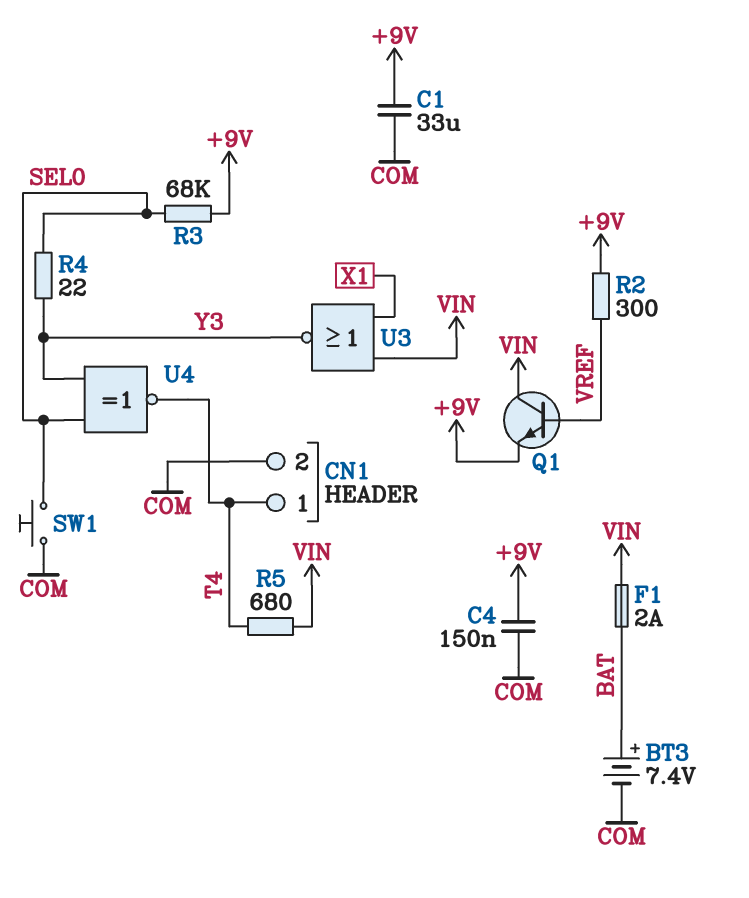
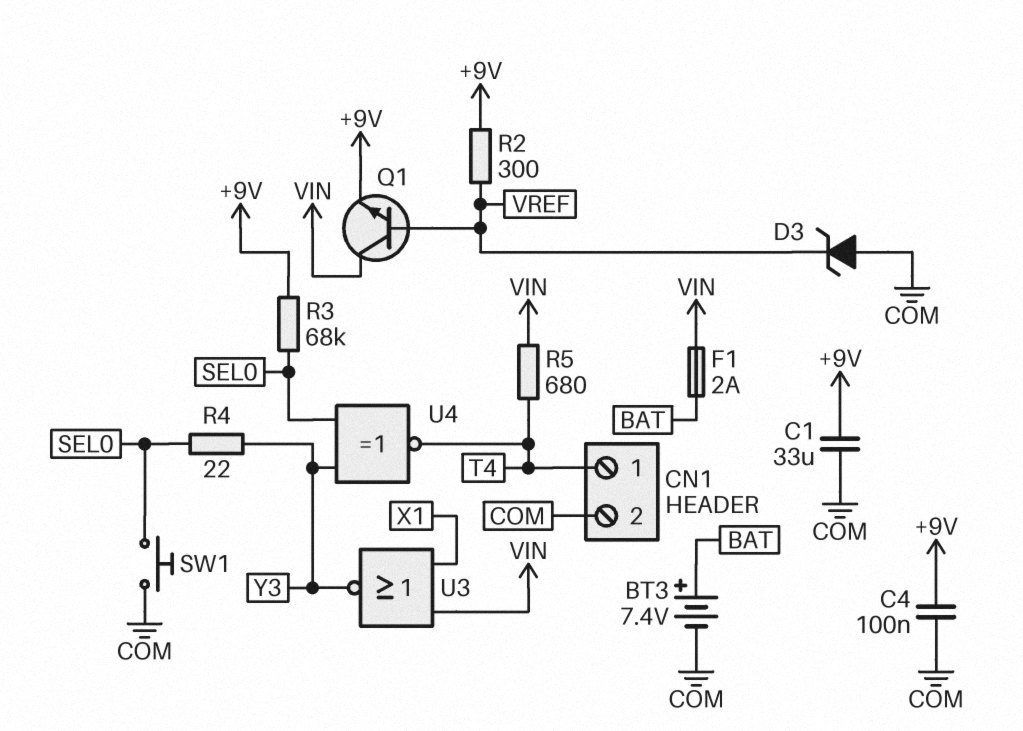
C4: 150nF (+9V, COM) -> 100nF (+9V, COM)
D3: none -> zener (A COM, K VREF)

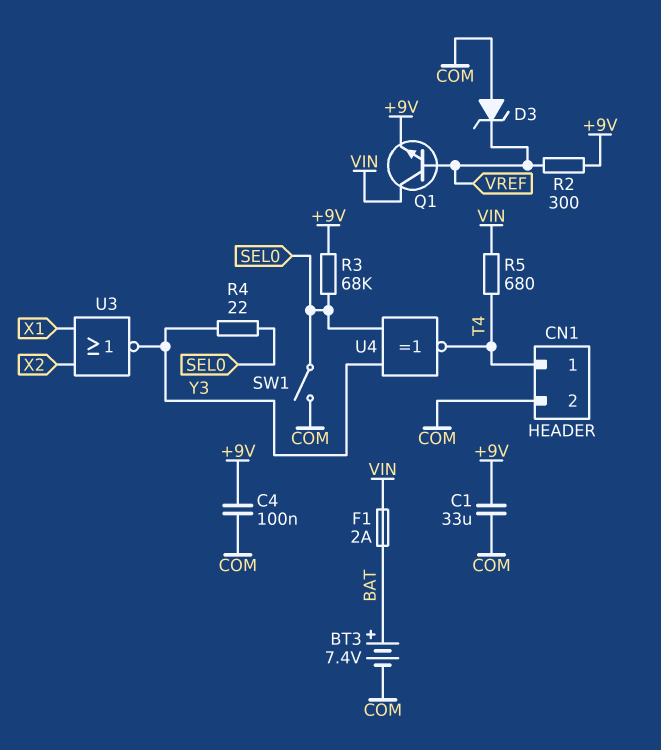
SW1: button (COM, SEL0) -> switch (COM, SEL0)
U3: NOR (in VIN, in X1, out Y3) -> NOR (in X1, in X2, out Y3)

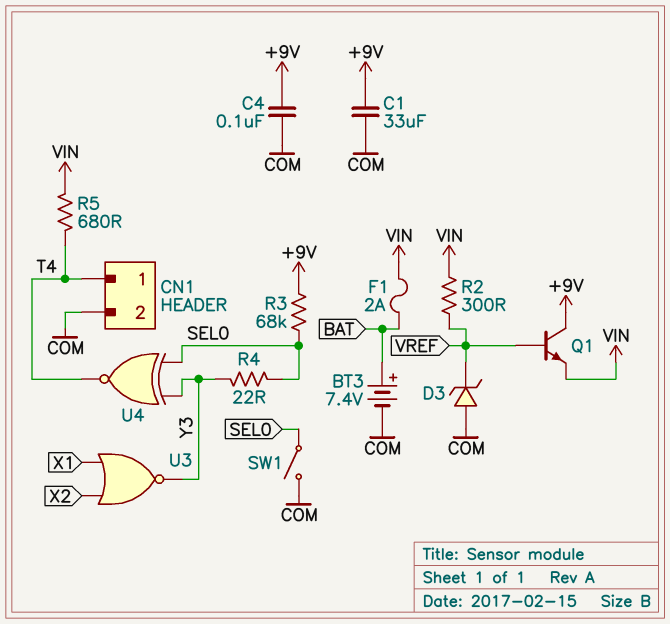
Q1: NPN (B VREF, C VIN, E +9V) -> NPN (B VREF, C +9V, E VIN)
R2: 300 (+9V, VREF) -> 300 (VIN, VREF)

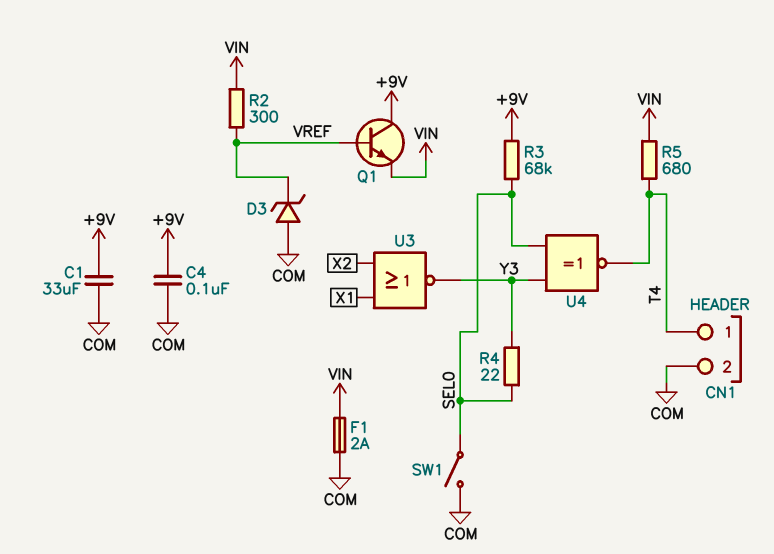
BT3: 7.4V (plus BAT, minus COM) -> none
F1: 2A (BAT, VIN) -> 2A (COM, VIN)

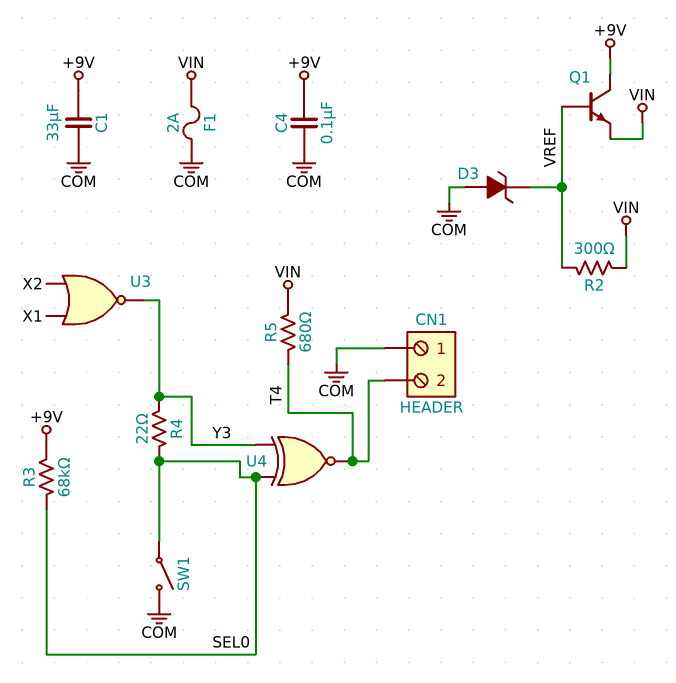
CN1 pin 1: T4 -> COM
CN1 pin 2: COM -> T4

